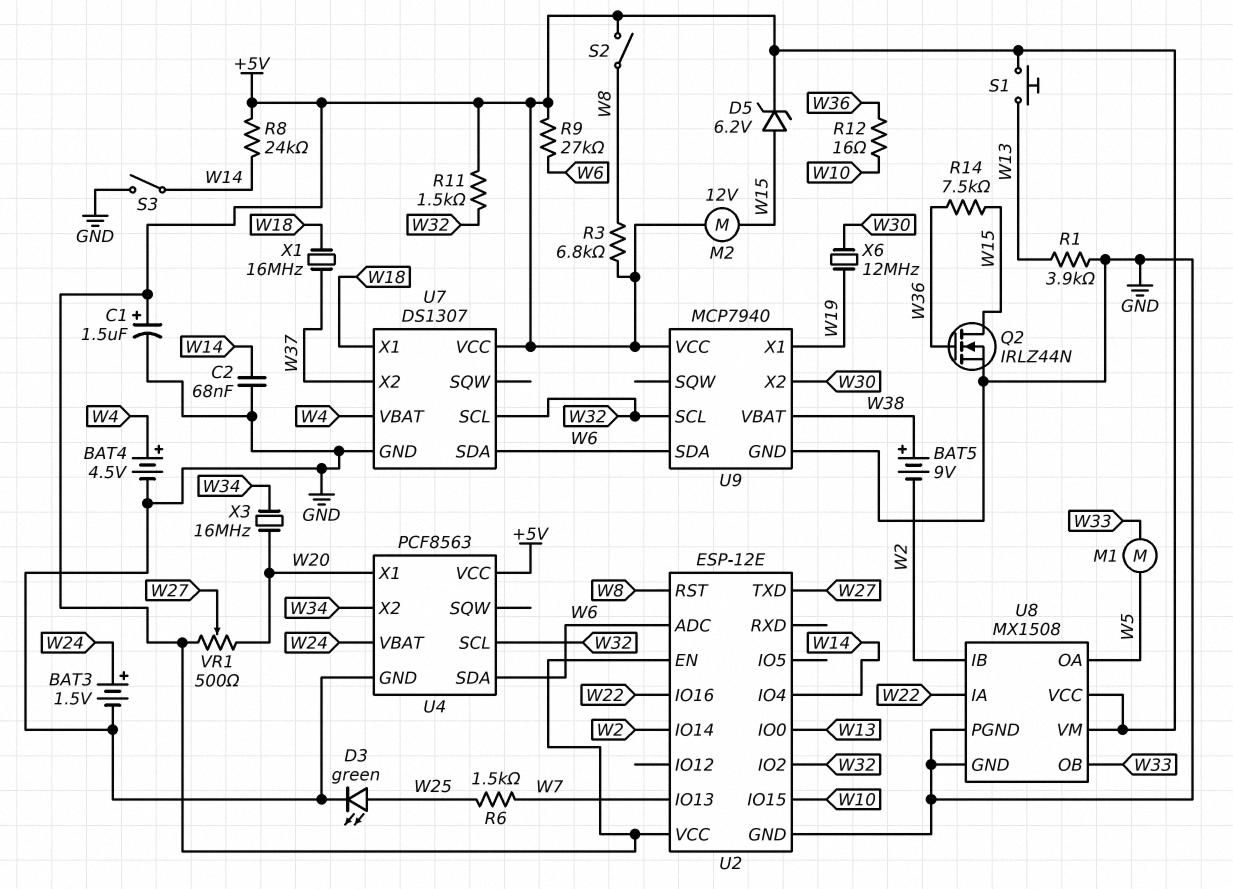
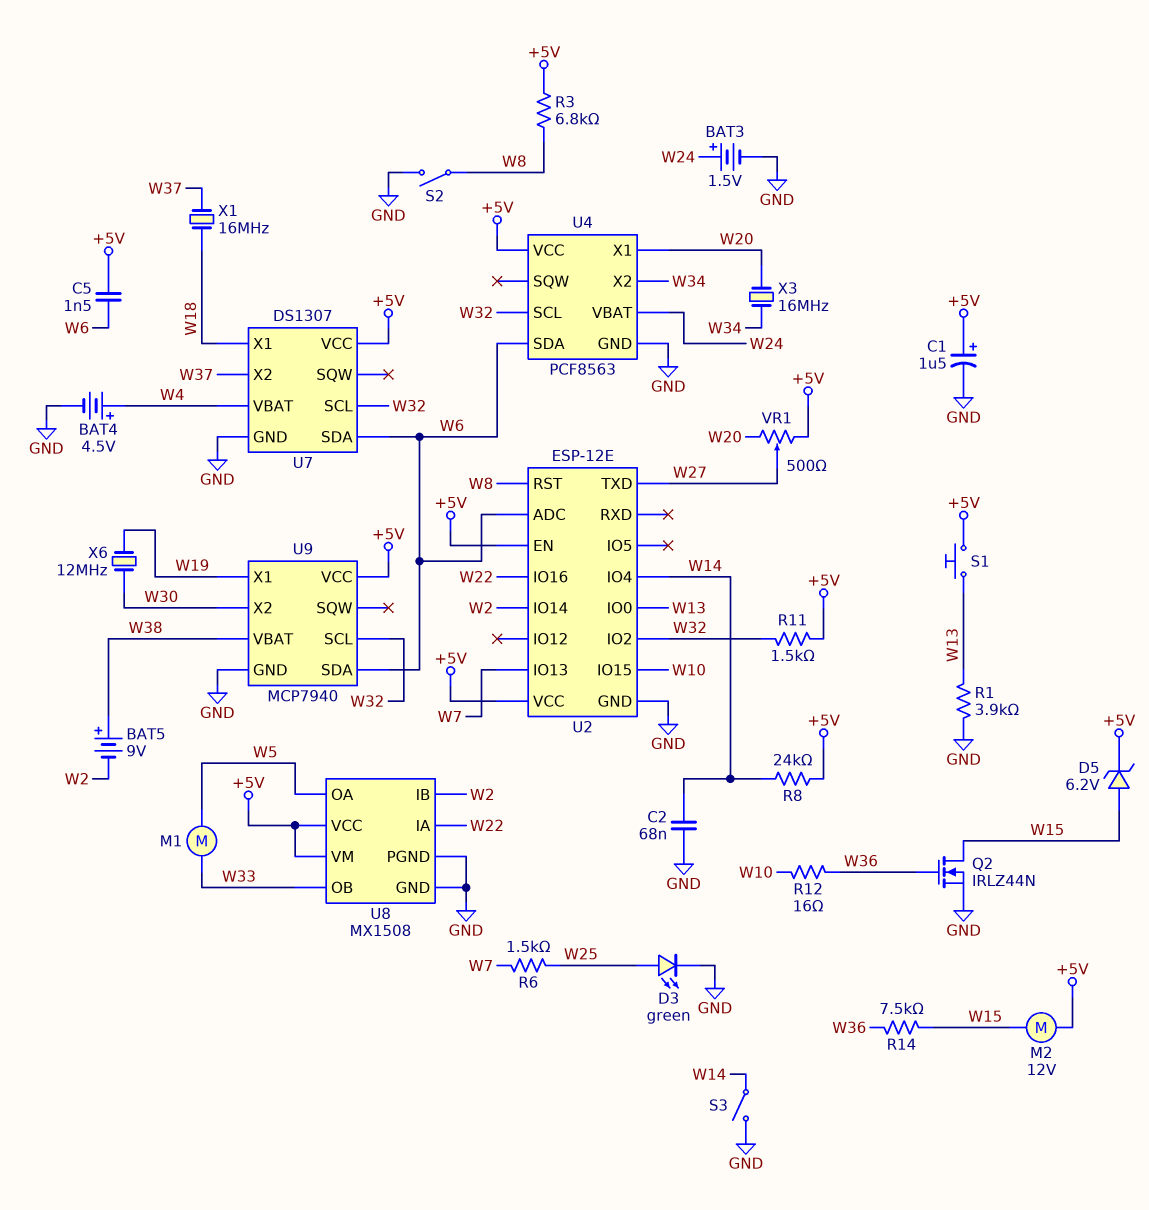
C5: none -> 1.5nF (+5V, W6)
R9: 27k (+5V, W6) -> none
S2: switch (+5V, W8) -> switch (GND, W8)

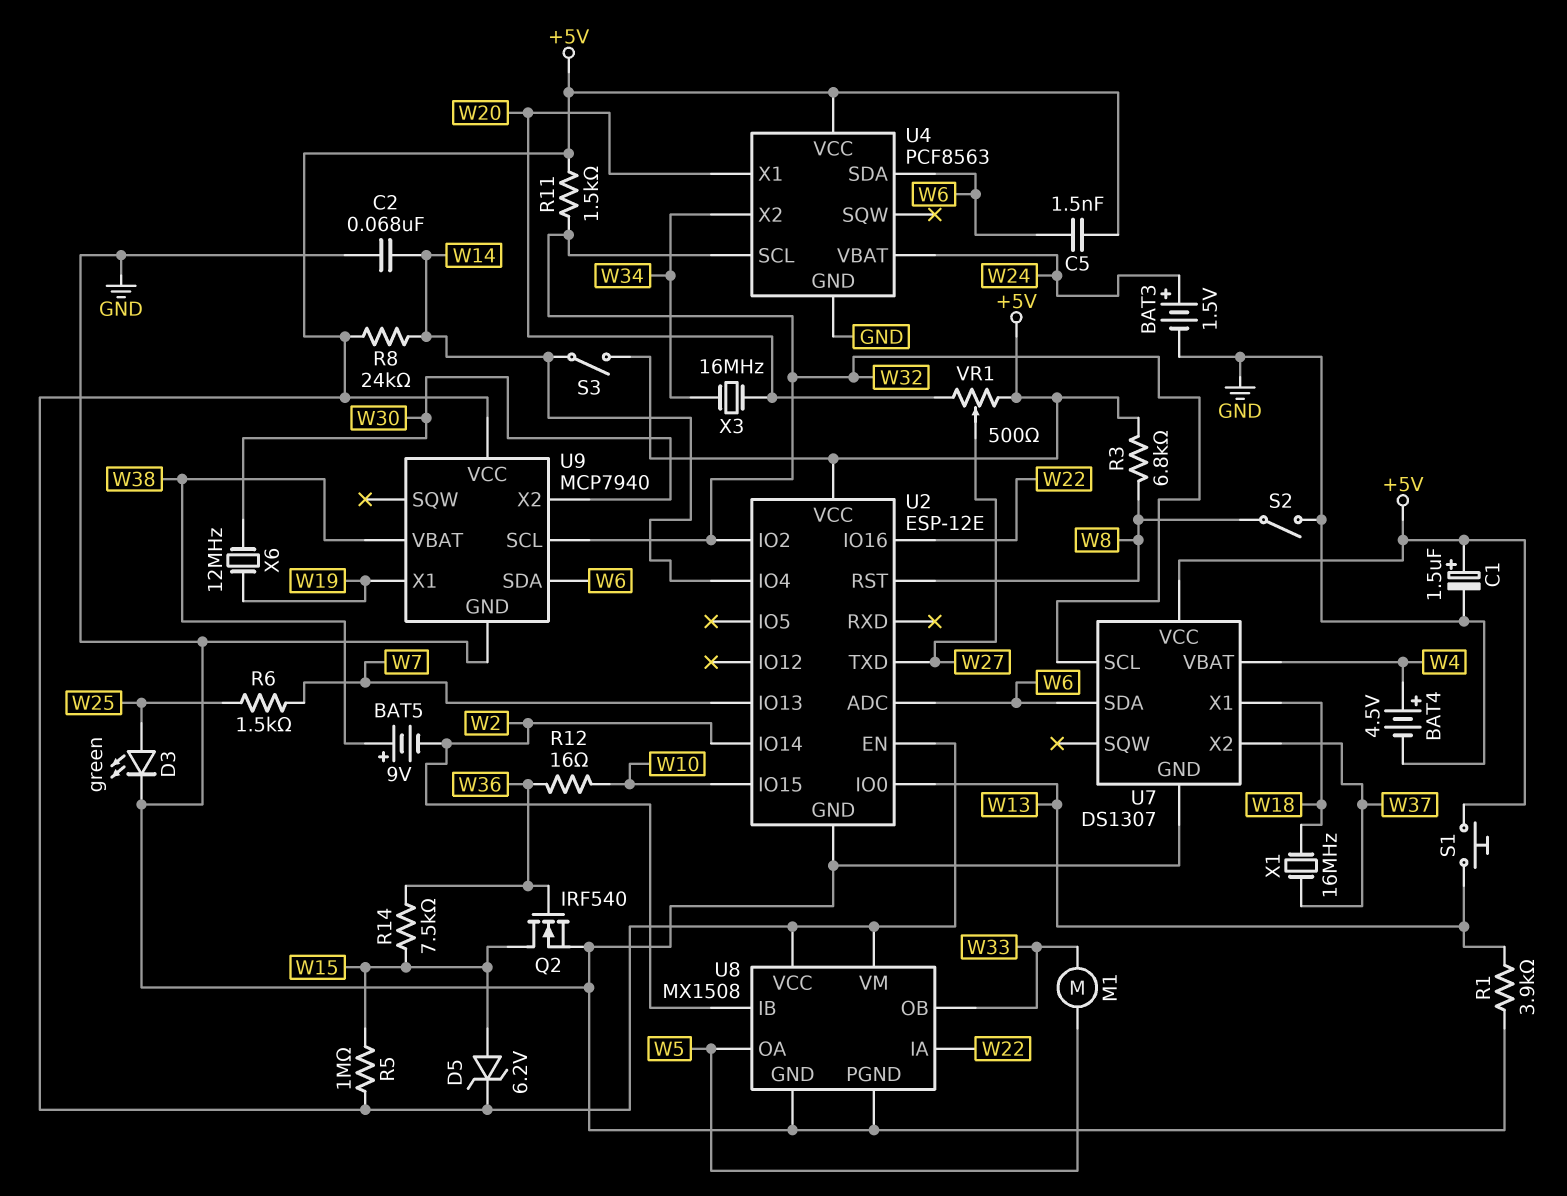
M2: motor 12V (+5V, W15) -> none
Q2: NMOS IRLZ44N (G W36, D W15, S GND) -> NMOS IRF540 (G W36, D W15, S GND)
R5: none -> 1M (+5V, W15)
S3: switch (GND, W14) -> switch (+5V, W14)

